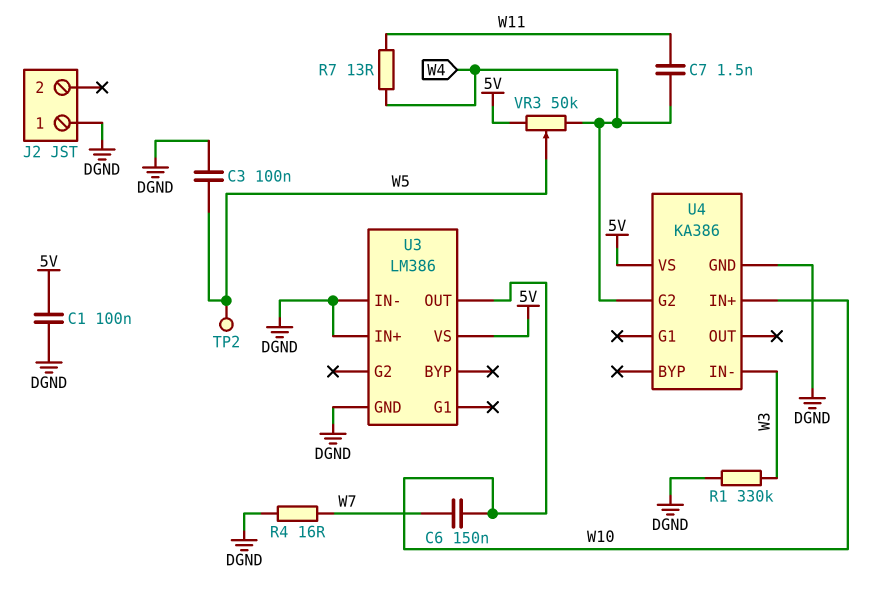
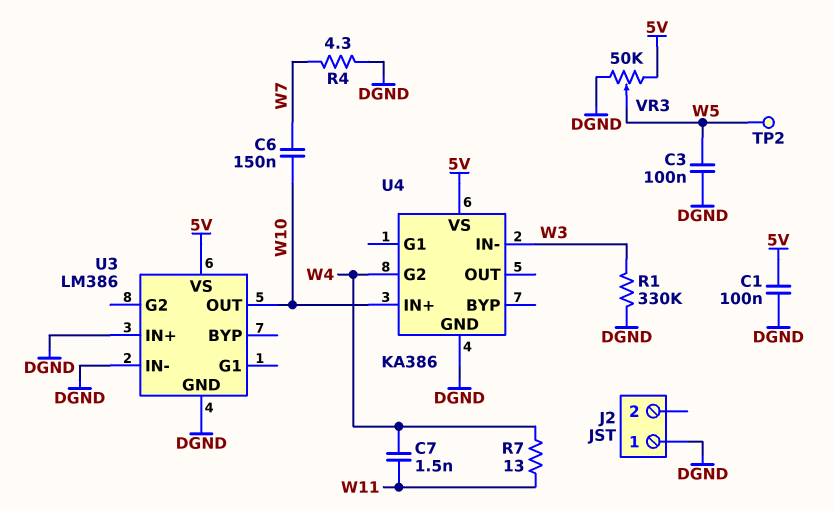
R4: 16 (DGND, W7) -> 4.3 (DGND, W7)
VR3: 50k (5V, W4, wiper W5) -> 50k (5V, DGND, wiper W5)

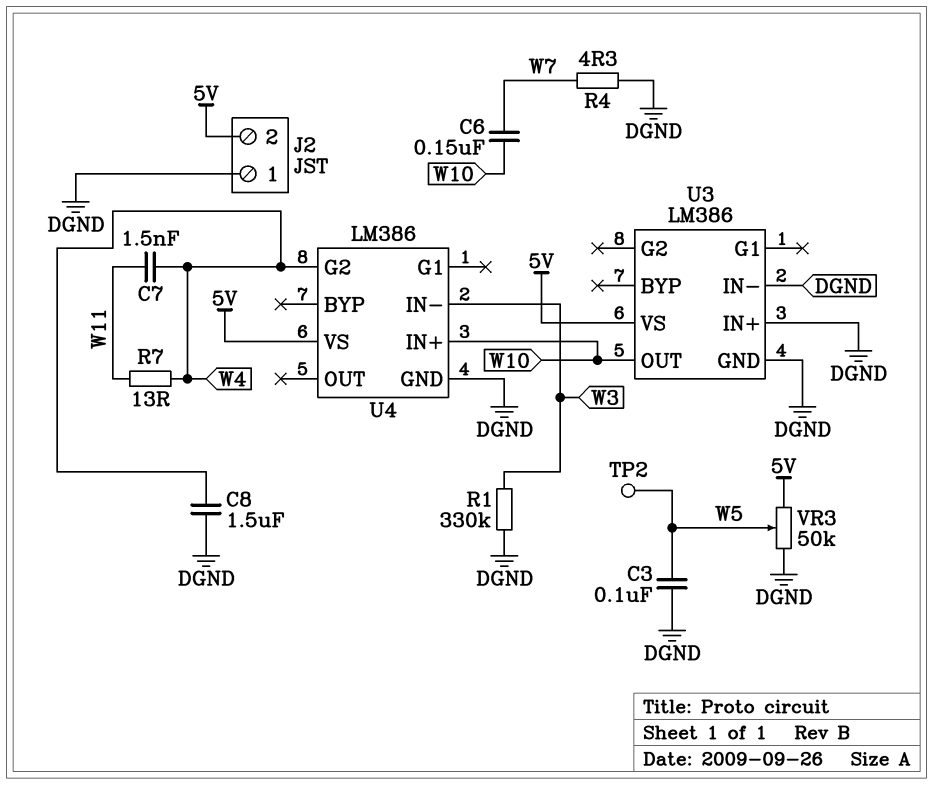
C1: 100nF (5V, DGND) -> none
C8: none -> 1.5uF (DGND, W4)
J2 pin 2: none -> 5V
U4: KA386 -> LM386

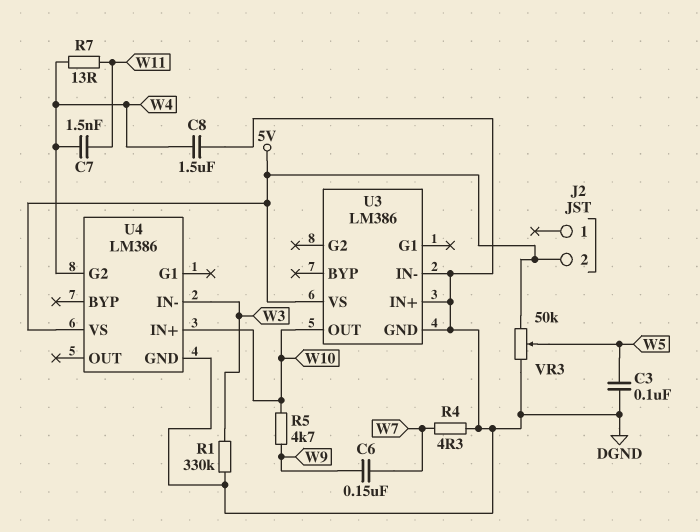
C6: 150nF (W7, W10) -> 150nF (W7, W9)
J2 pin 1: DGND -> none
R5: none -> 4.7k (W9, W10)
TP2: test point (W5) -> none

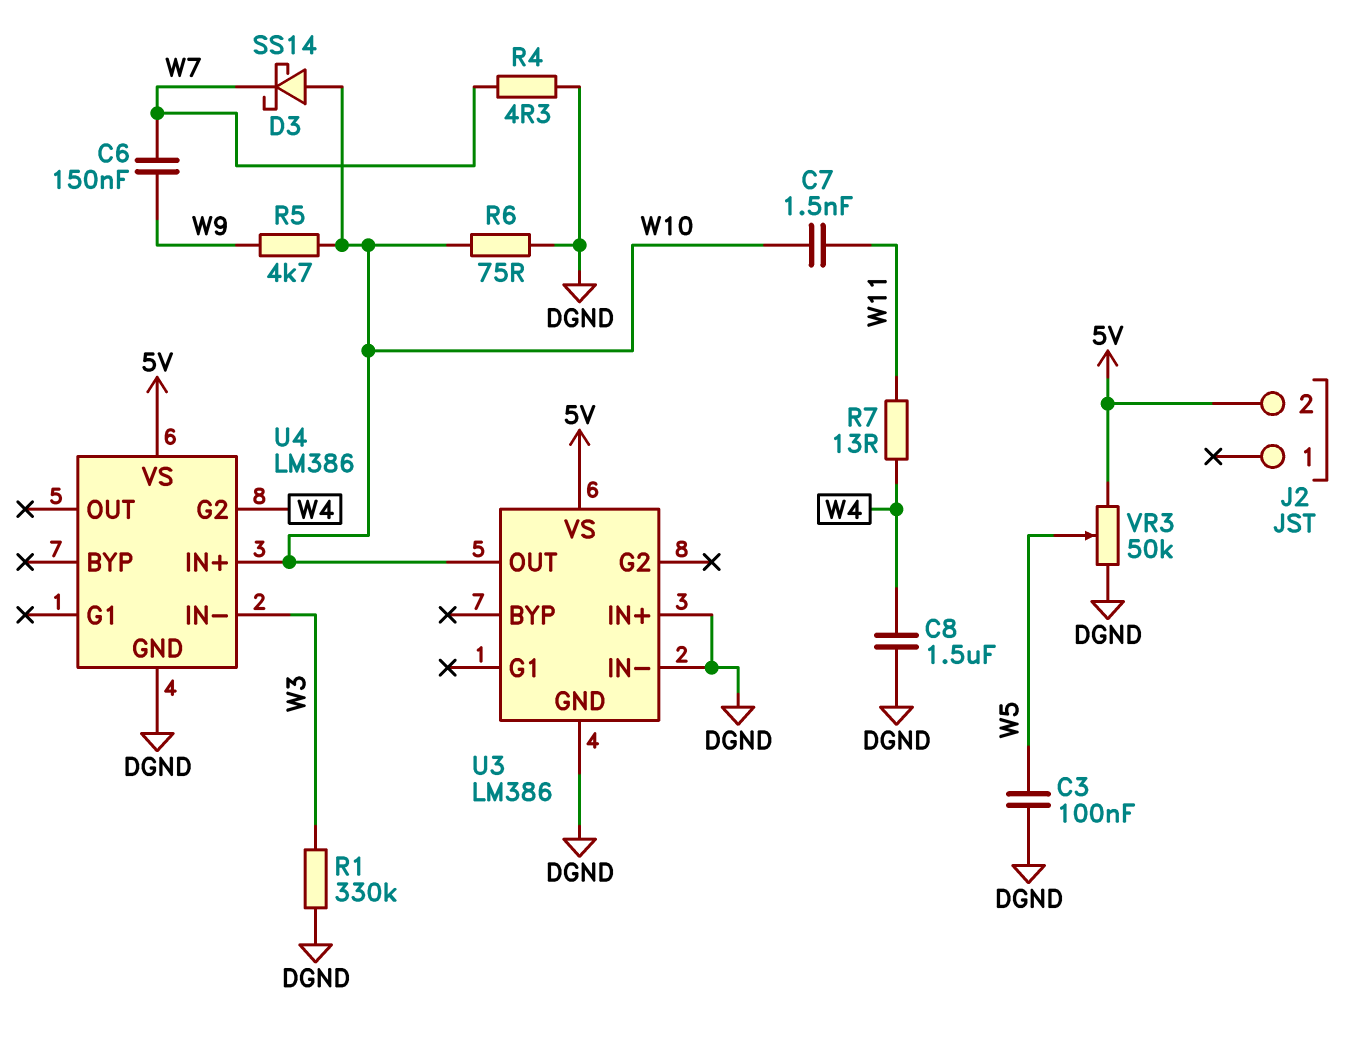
C7: 1.5nF (W4, W11) -> 1.5nF (W10, W11)
D3: none -> schottky SS14 (A W10, K W7)
R6: none -> 75 (DGND, W10)

